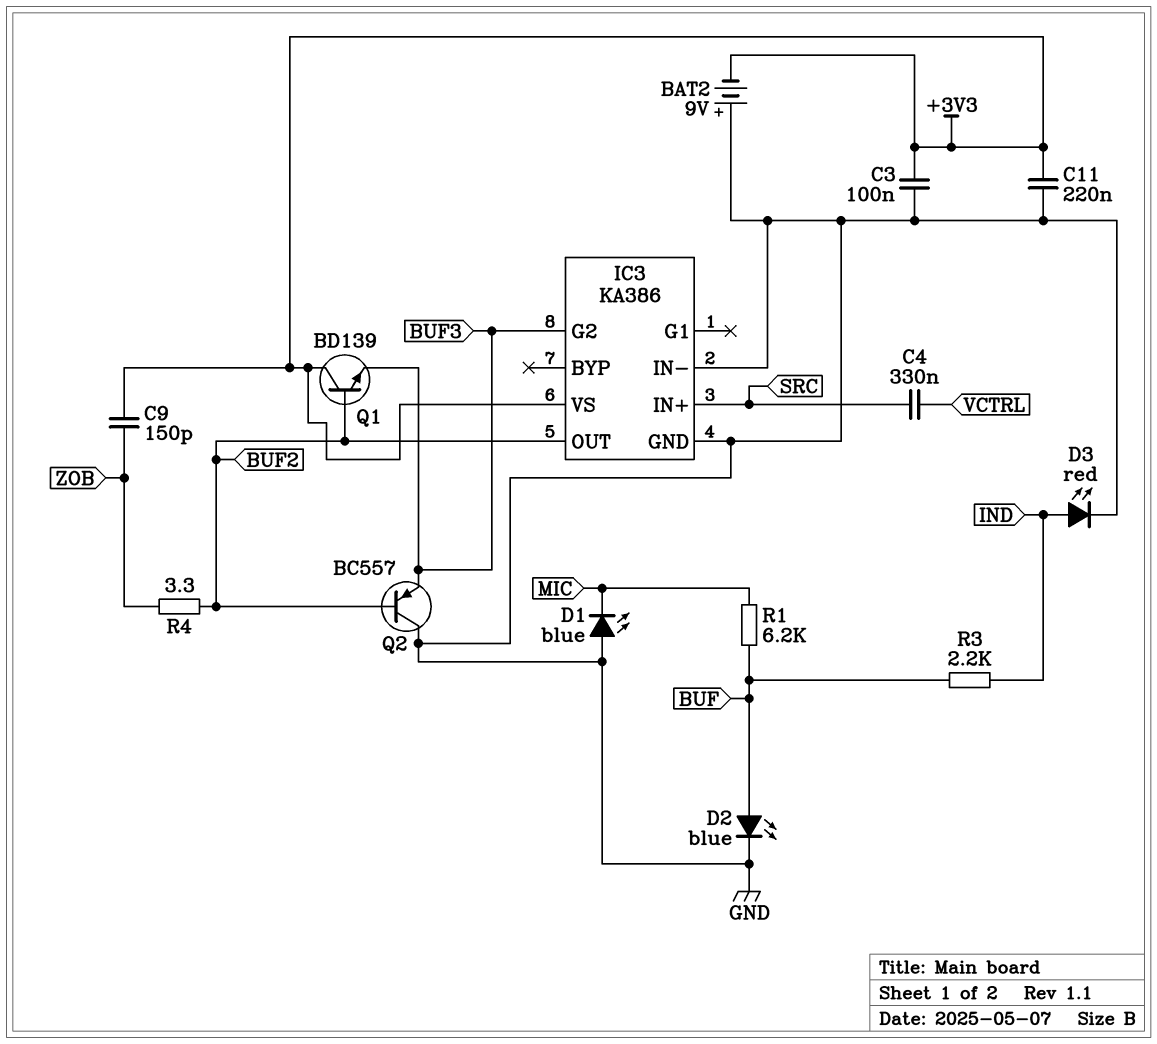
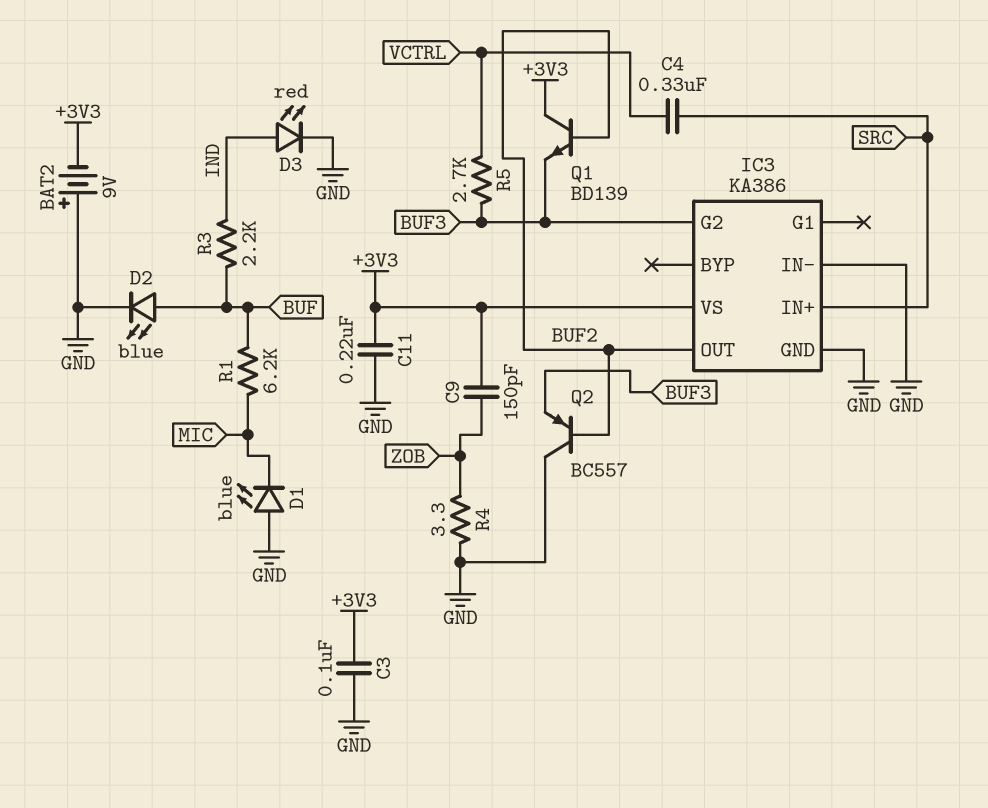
R4: 3.3 (BUF2, ZOB) -> 3.3 (GND, ZOB)
R5: none -> 2.7k (BUF3, VCTRL)

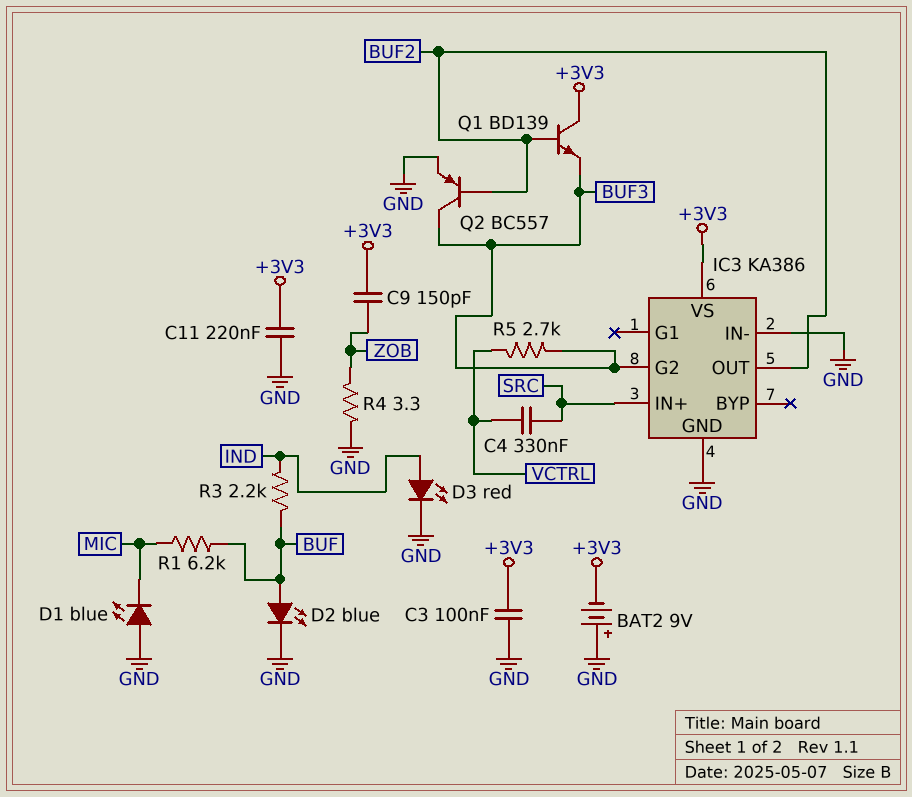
Q2: PNP BC557 (B BUF2, C GND, E BUF3) -> PNP BC557 (B BUF2, C BUF3, E GND)

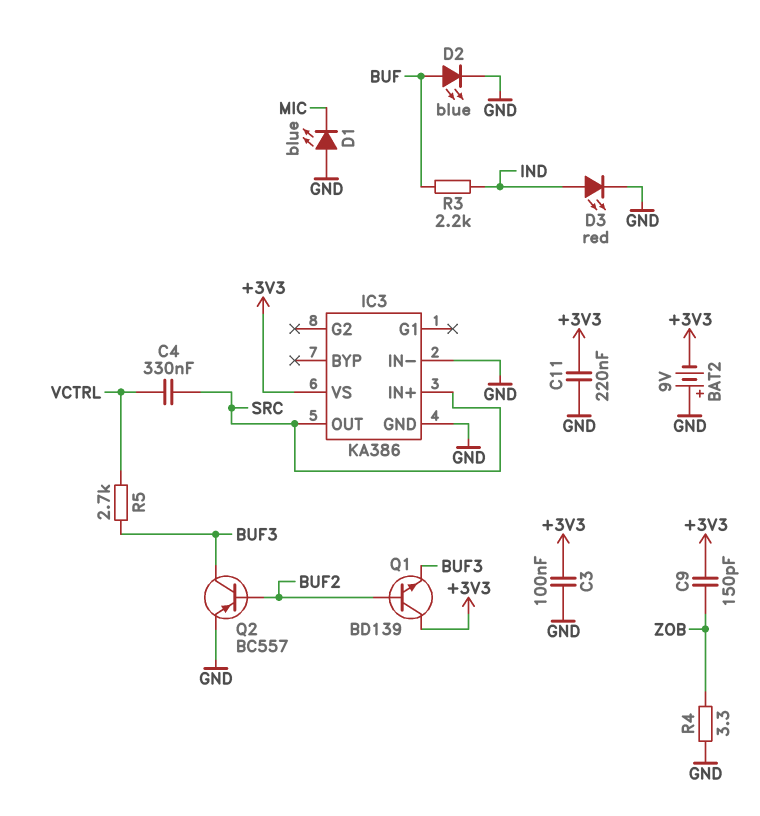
IC3 pin G2: BUF3 -> none
IC3 pin OUT: BUF2 -> SRC
R1: 6.2k (BUF, MIC) -> none

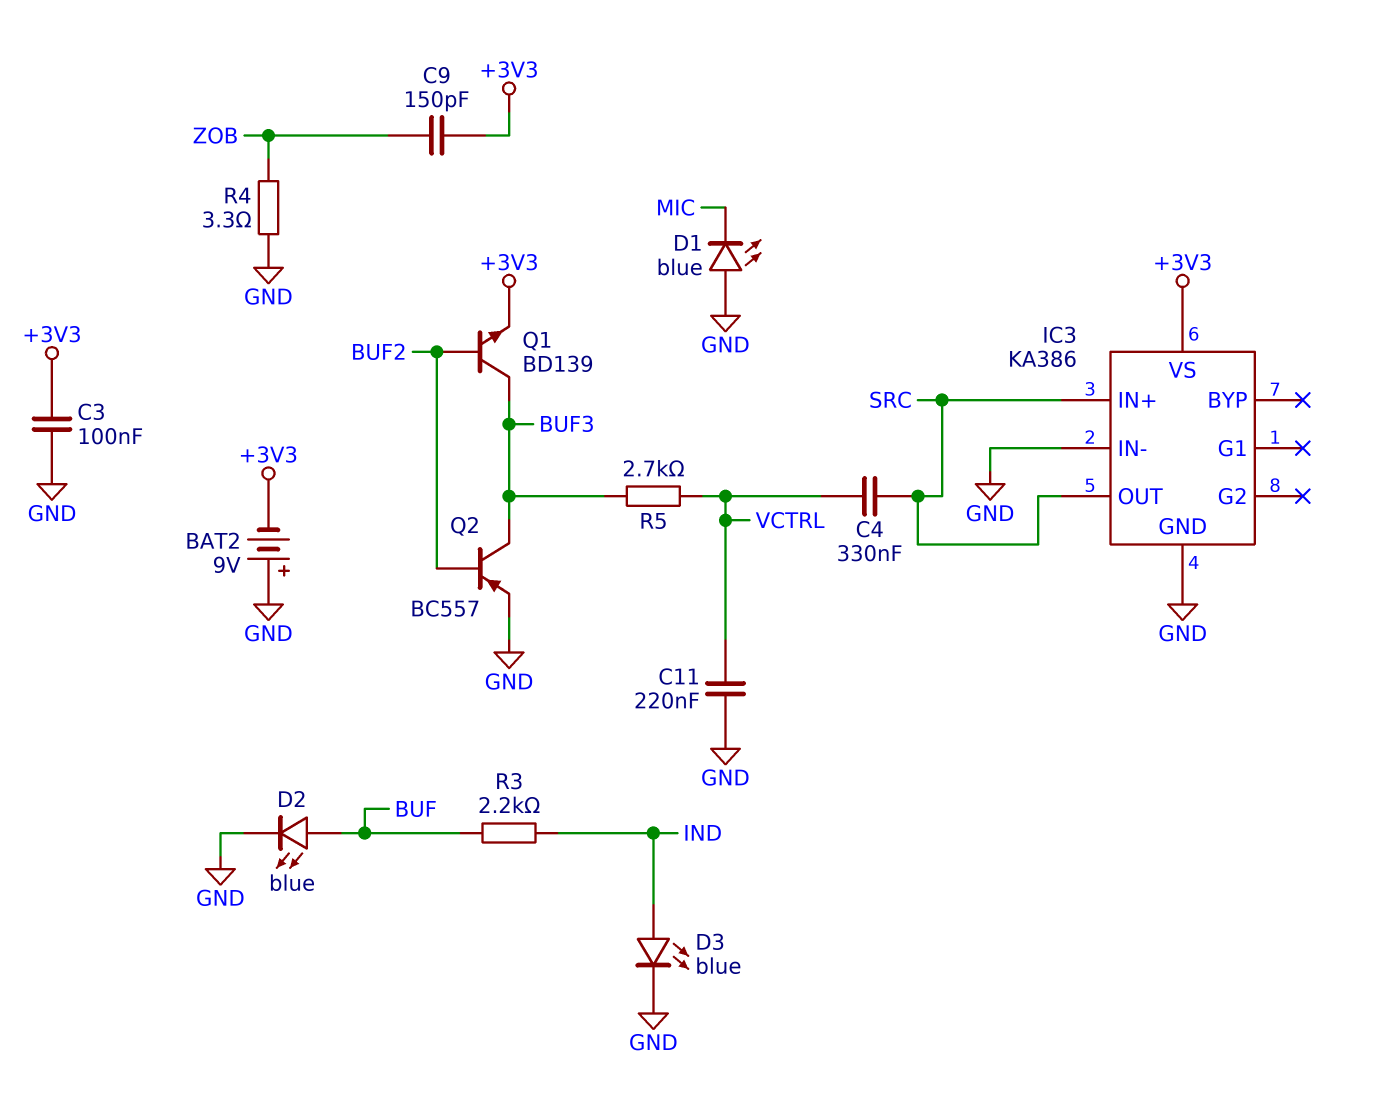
C11: 220nF (+3V3, GND) -> 220nF (GND, VCTRL)
D3: LED red (A IND, K GND) -> LED blue (A IND, K GND)
Q1: NPN BD139 (B BUF2, C +3V3, E BUF3) -> NPN BD139 (B BUF2, C BUF3, E +3V3)

